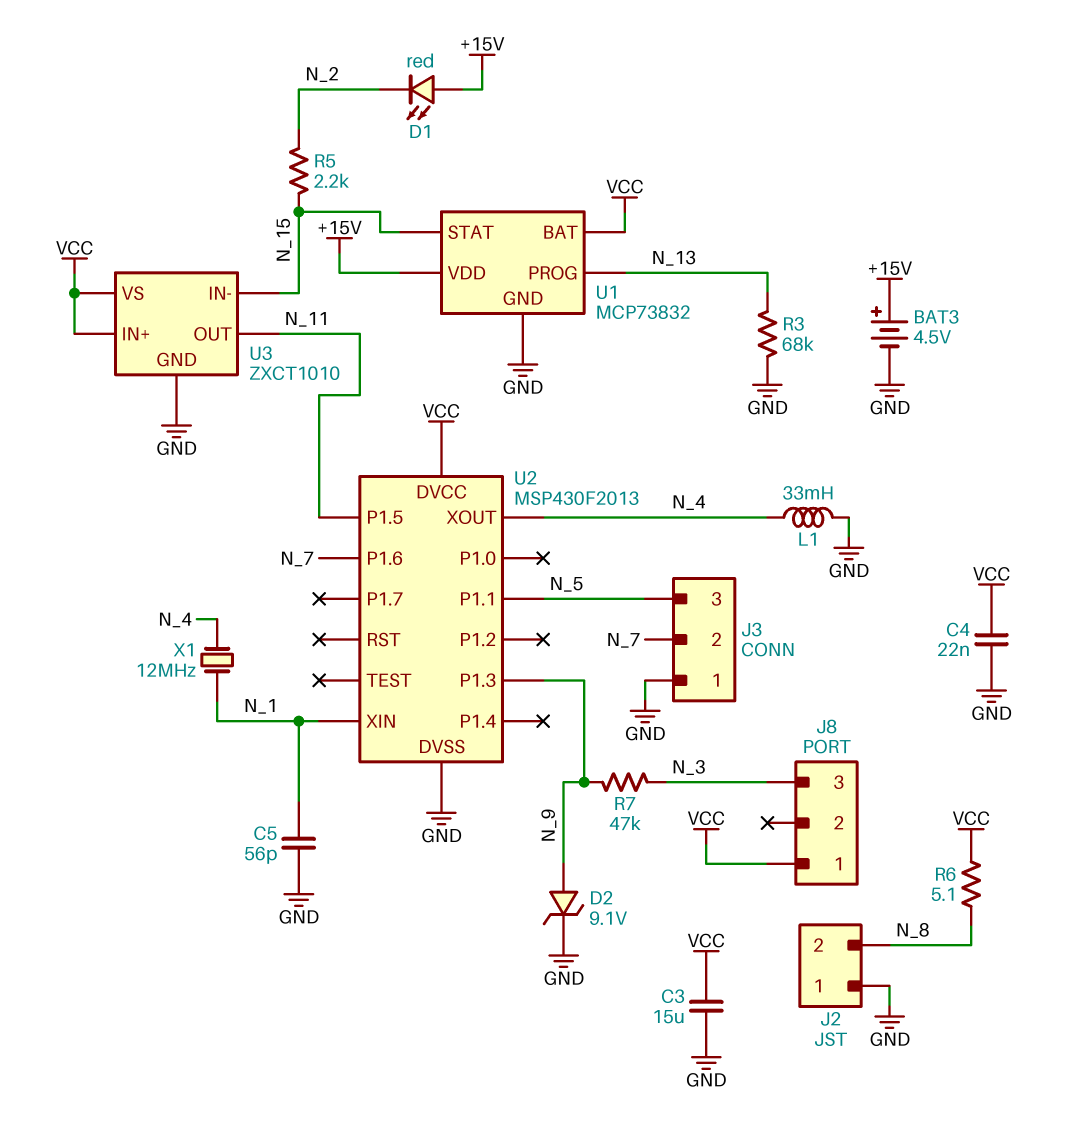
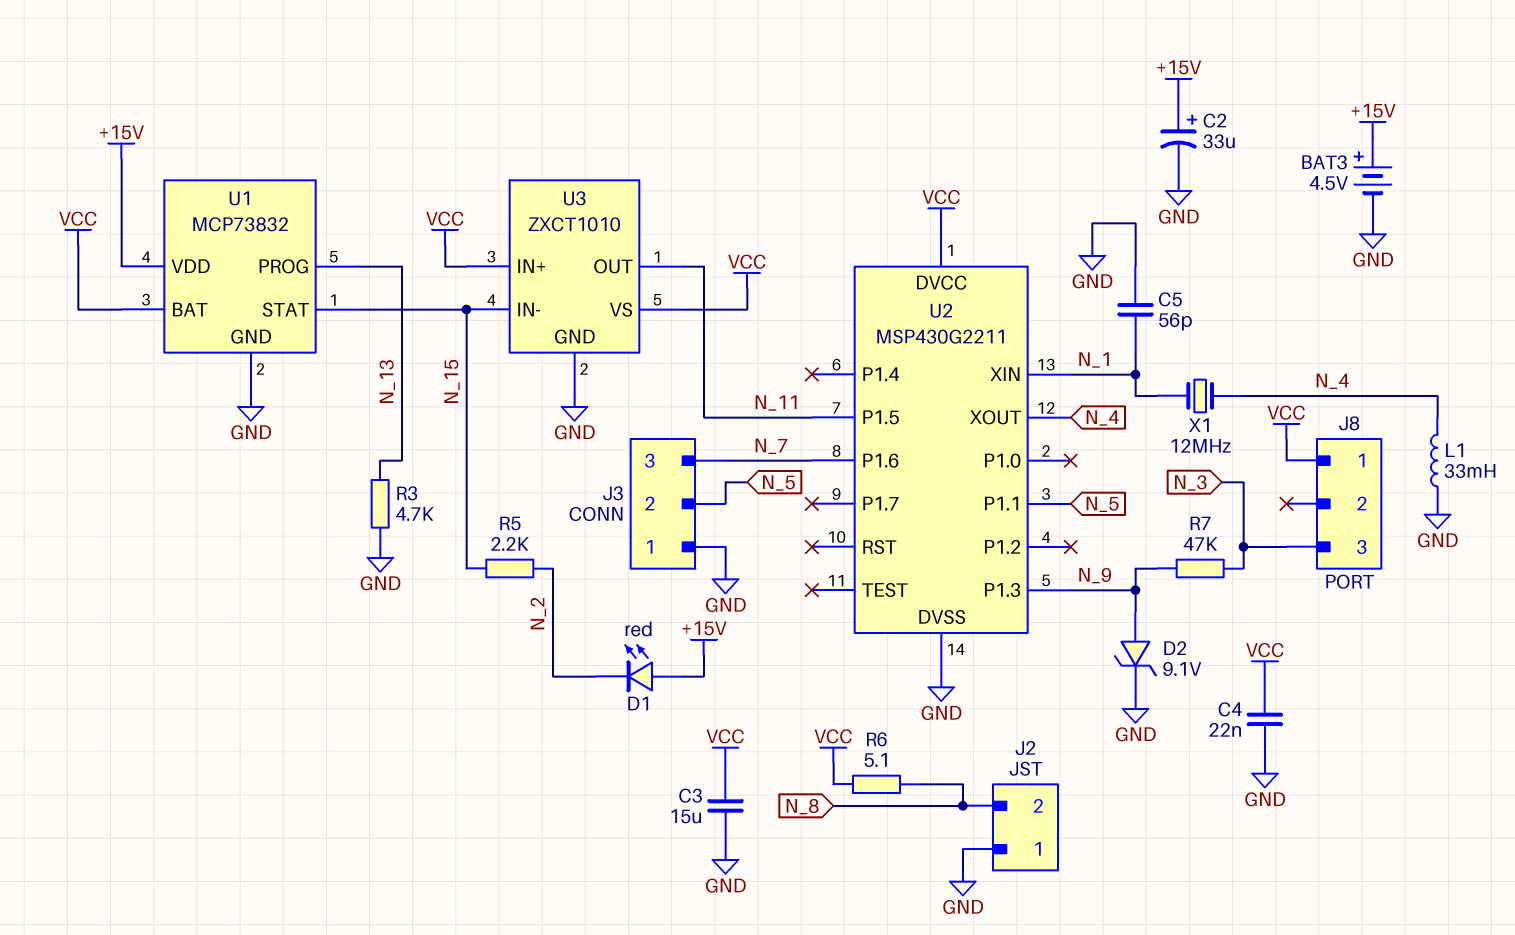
C2: none -> 33uF (plus +15V, minus GND)
J3 pin 2: N_7 -> N_5
J3 pin 3: N_5 -> N_7
R3: 68k (GND, N_13) -> 4.7k (GND, N_13)
U2: MSP430F2013 -> MSP430G2211

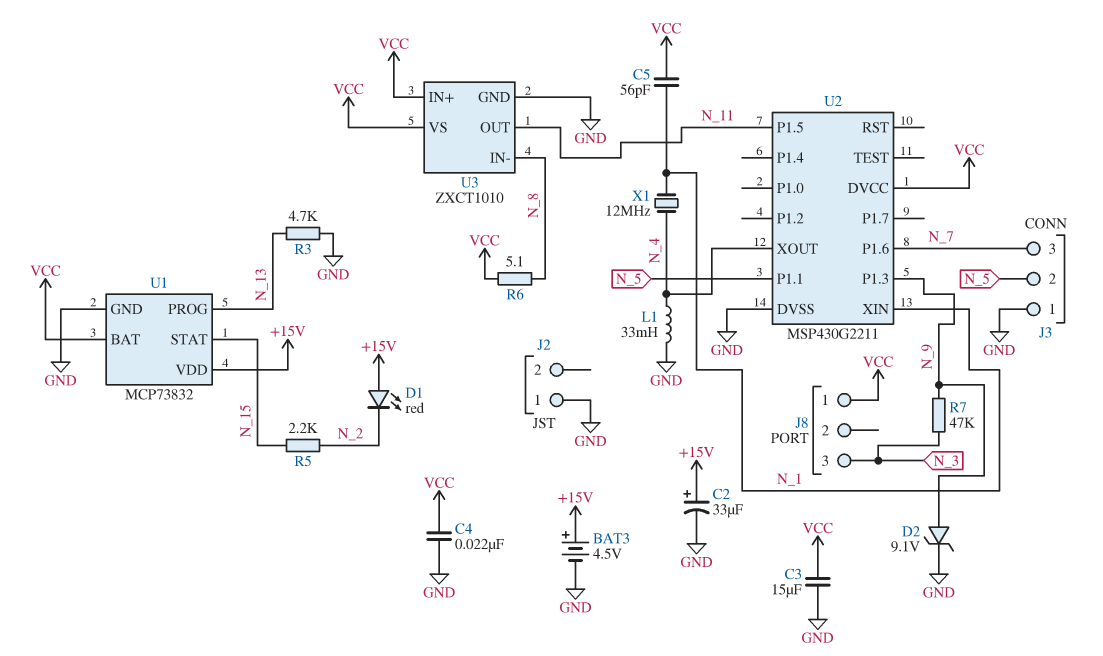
C5: 56pF (GND, N_1) -> 56pF (N_1, VCC)
J2 pin 2: N_8 -> none
U3 pin IN-: N_15 -> N_8

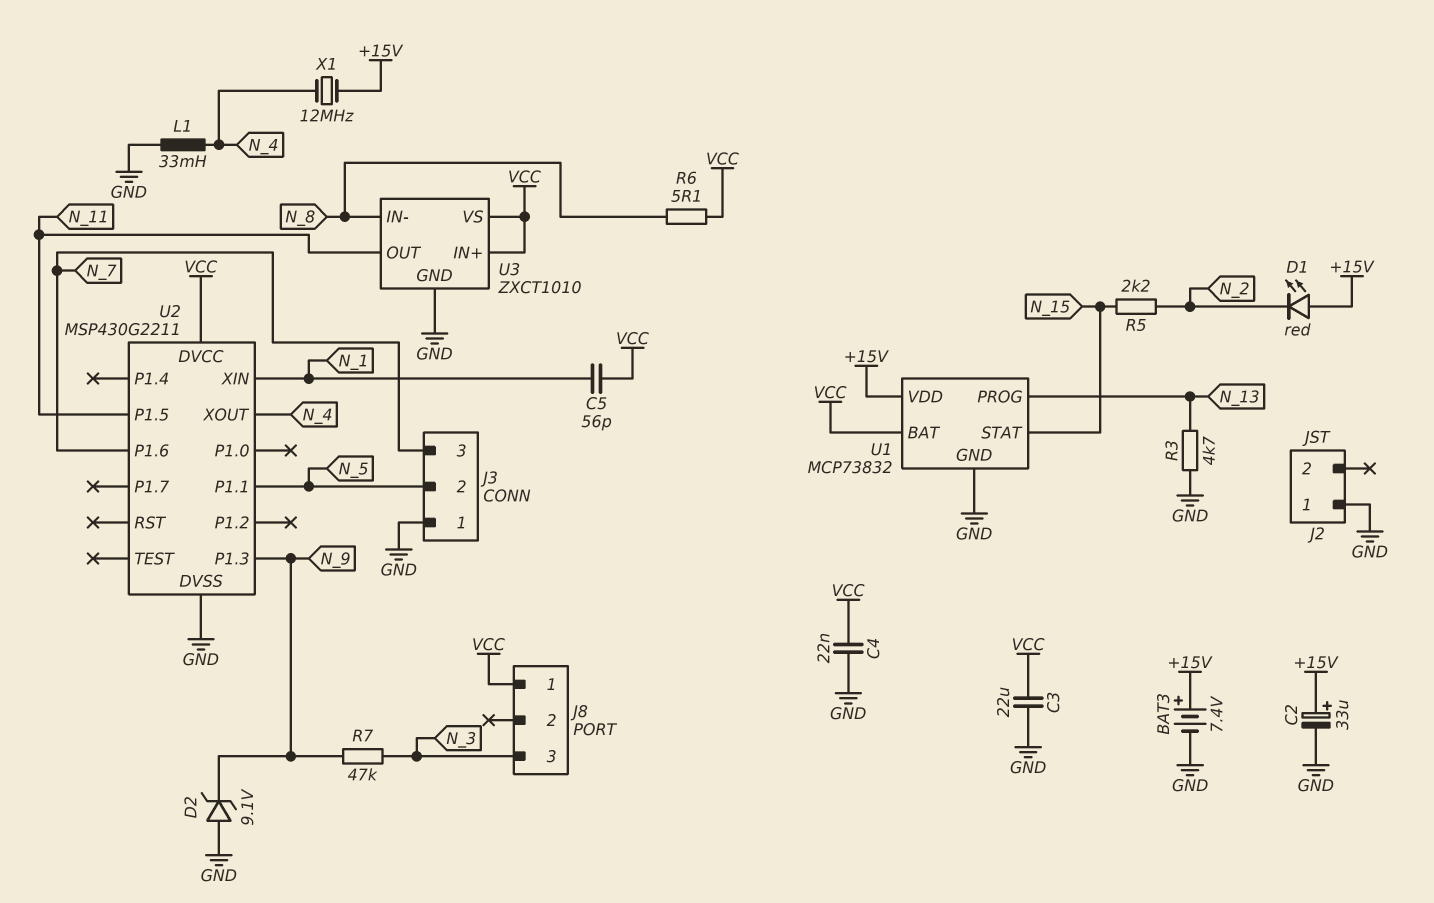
BAT3: 4.5V (plus +15V, minus GND) -> 7.4V (plus +15V, minus GND)
C3: 15uF (GND, VCC) -> 22uF (GND, VCC)
D2: zener 9.1V (A N_9, K GND) -> zener 9.1V (A GND, K N_9)
X1: 12MHz (N_1, N_4) -> 12MHz (+15V, N_4)

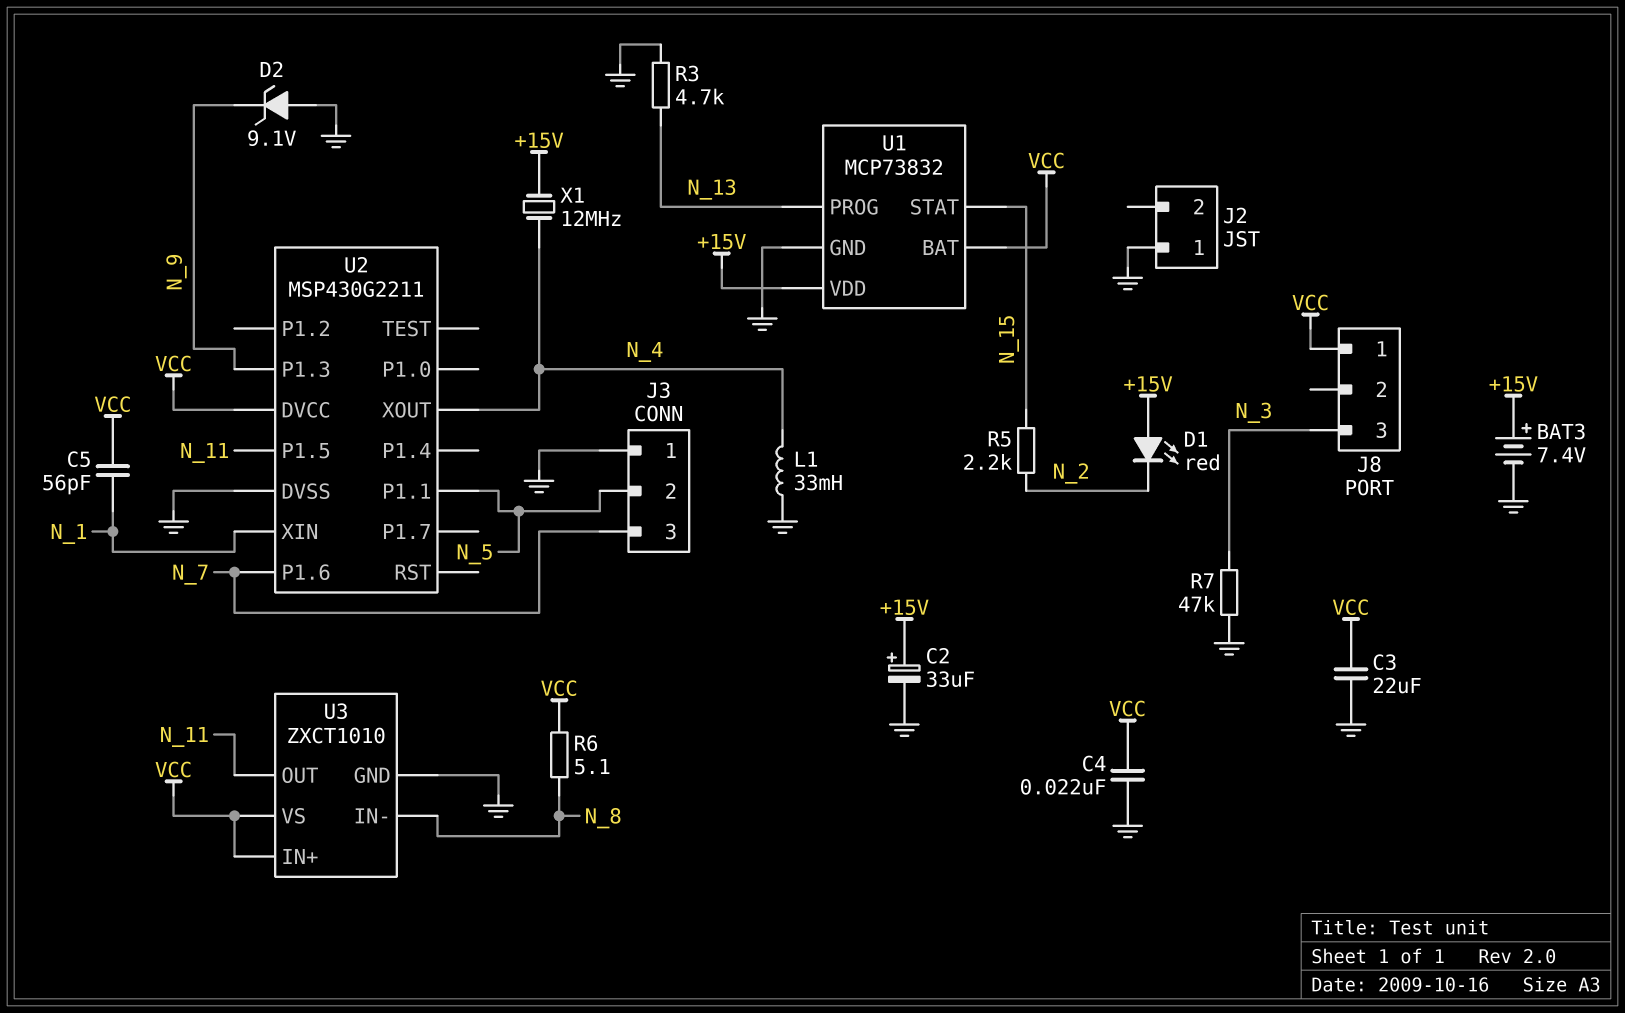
R7: 47k (N_3, N_9) -> 47k (GND, N_3)

